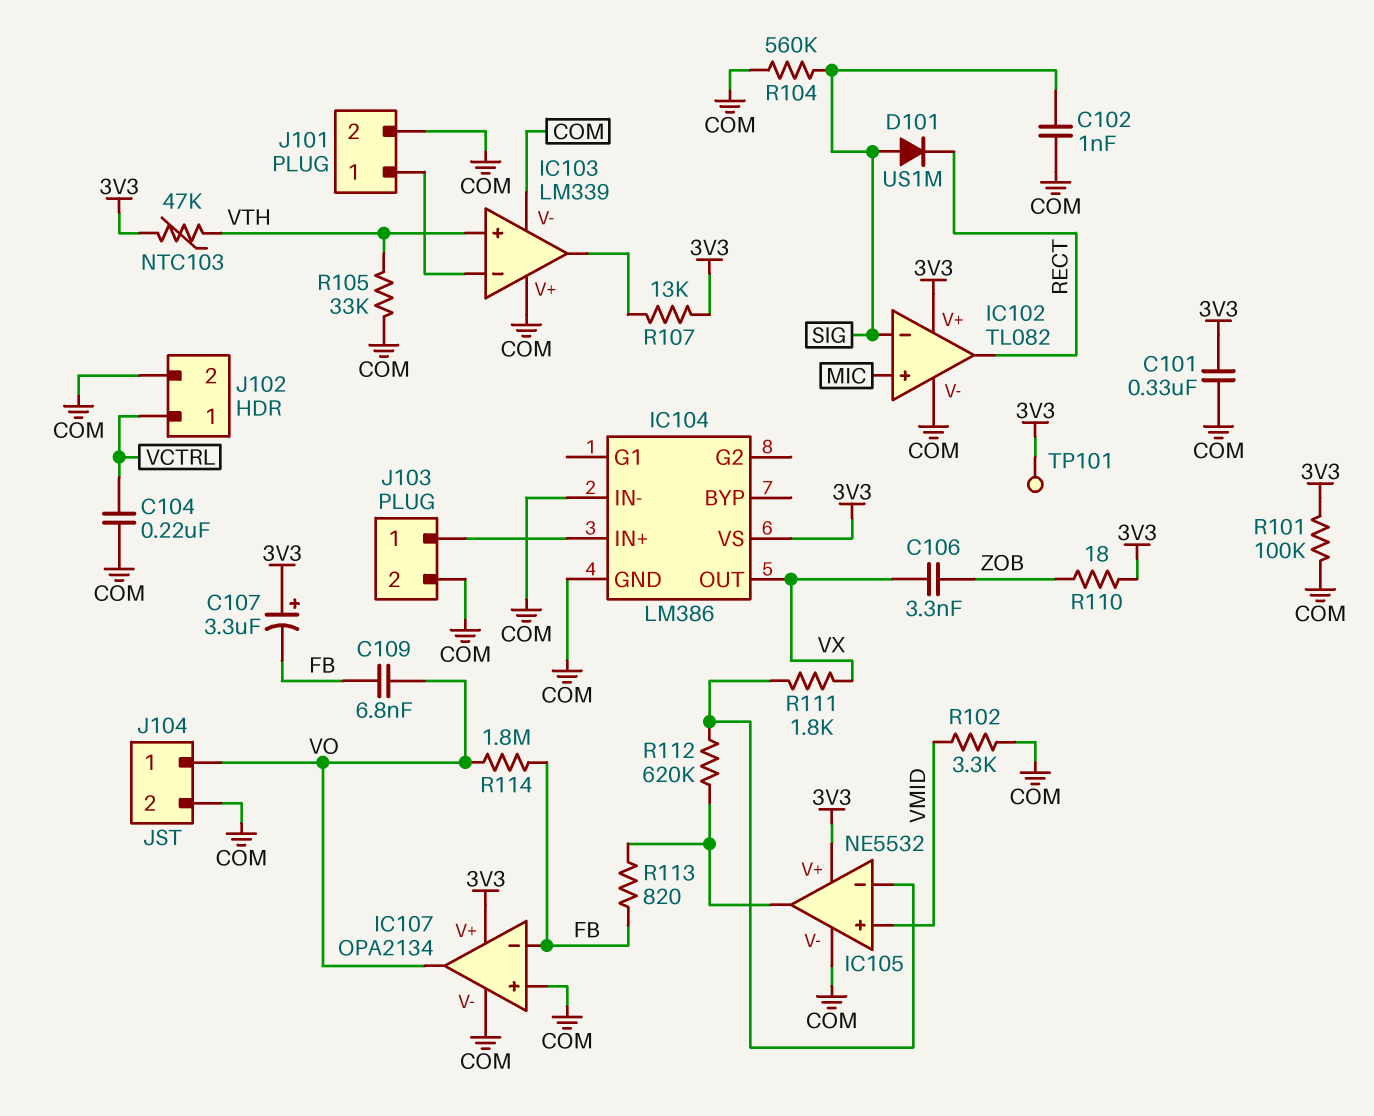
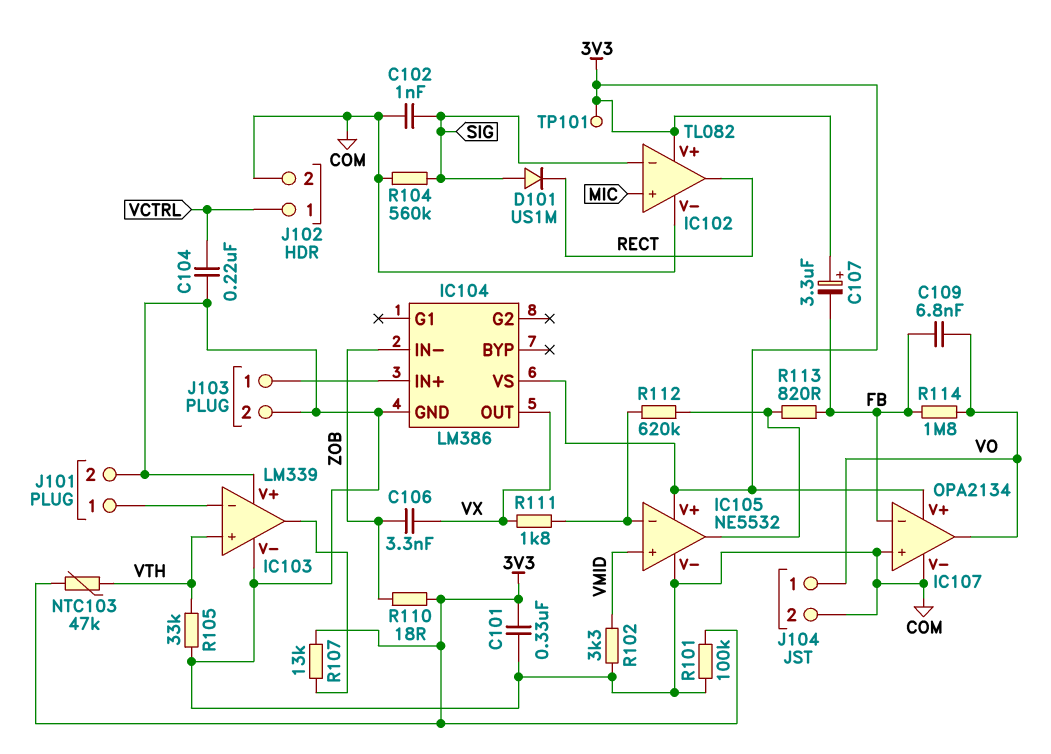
IC104 pin IN-: COM -> ZOB

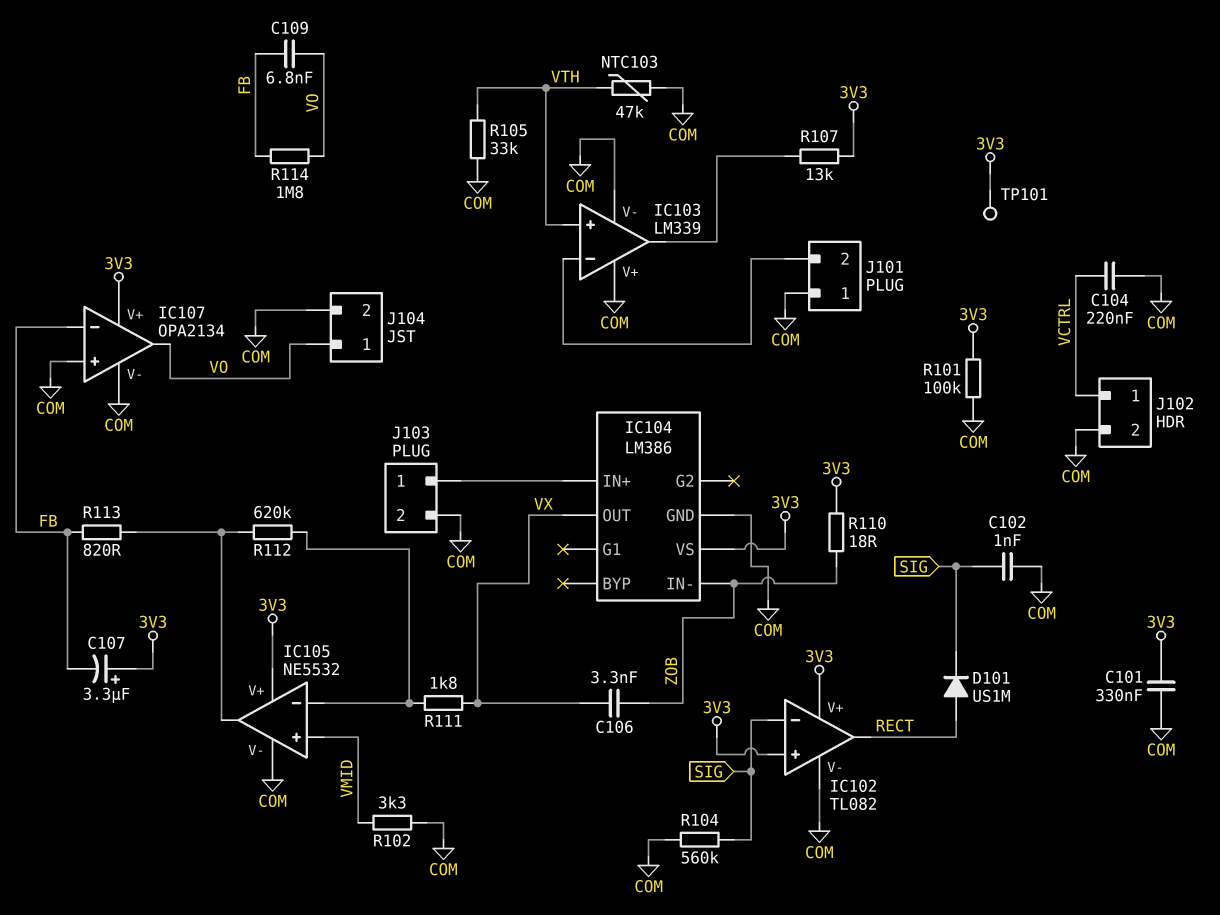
D101: diode US1M (A SIG, K RECT) -> diode US1M (A RECT, K SIG)
IC102 pin in+: MIC -> 3V3
J101 pin 1: IC103/in- -> COM
J101 pin 2: COM -> IC103/in-
NTC103: 47k (3V3, VTH) -> 47k (COM, VTH)

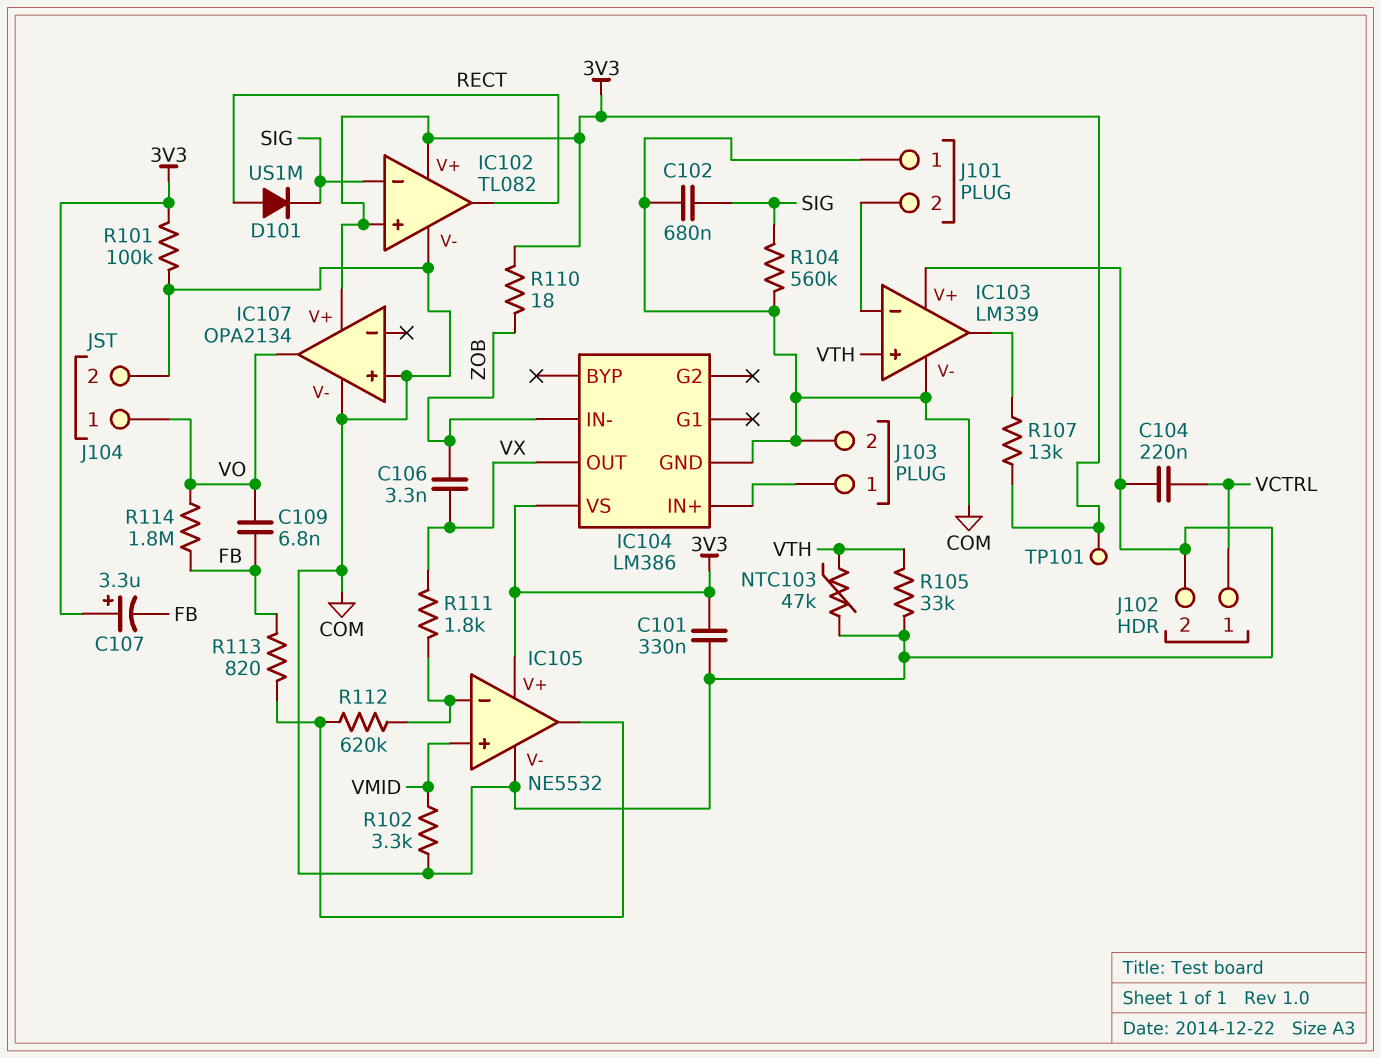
C102: 1nF (COM, SIG) -> 680nF (COM, SIG)
IC107 pin in-: FB -> none

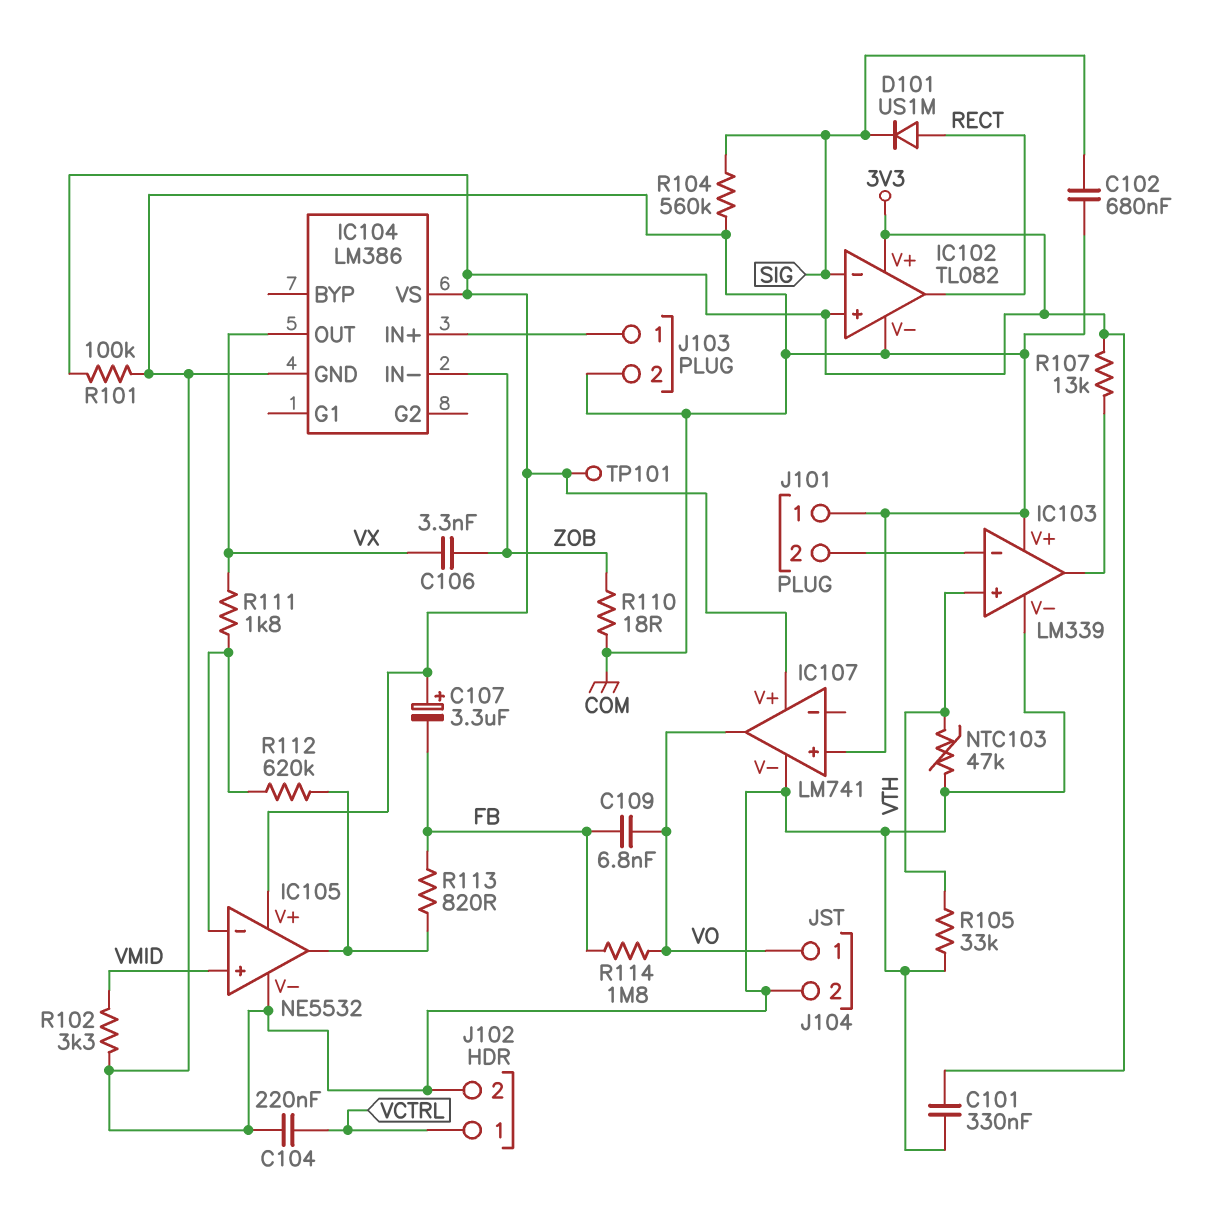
IC107: OPA2134 -> LM741
R110: 18 (3V3, ZOB) -> 18 (COM, ZOB)

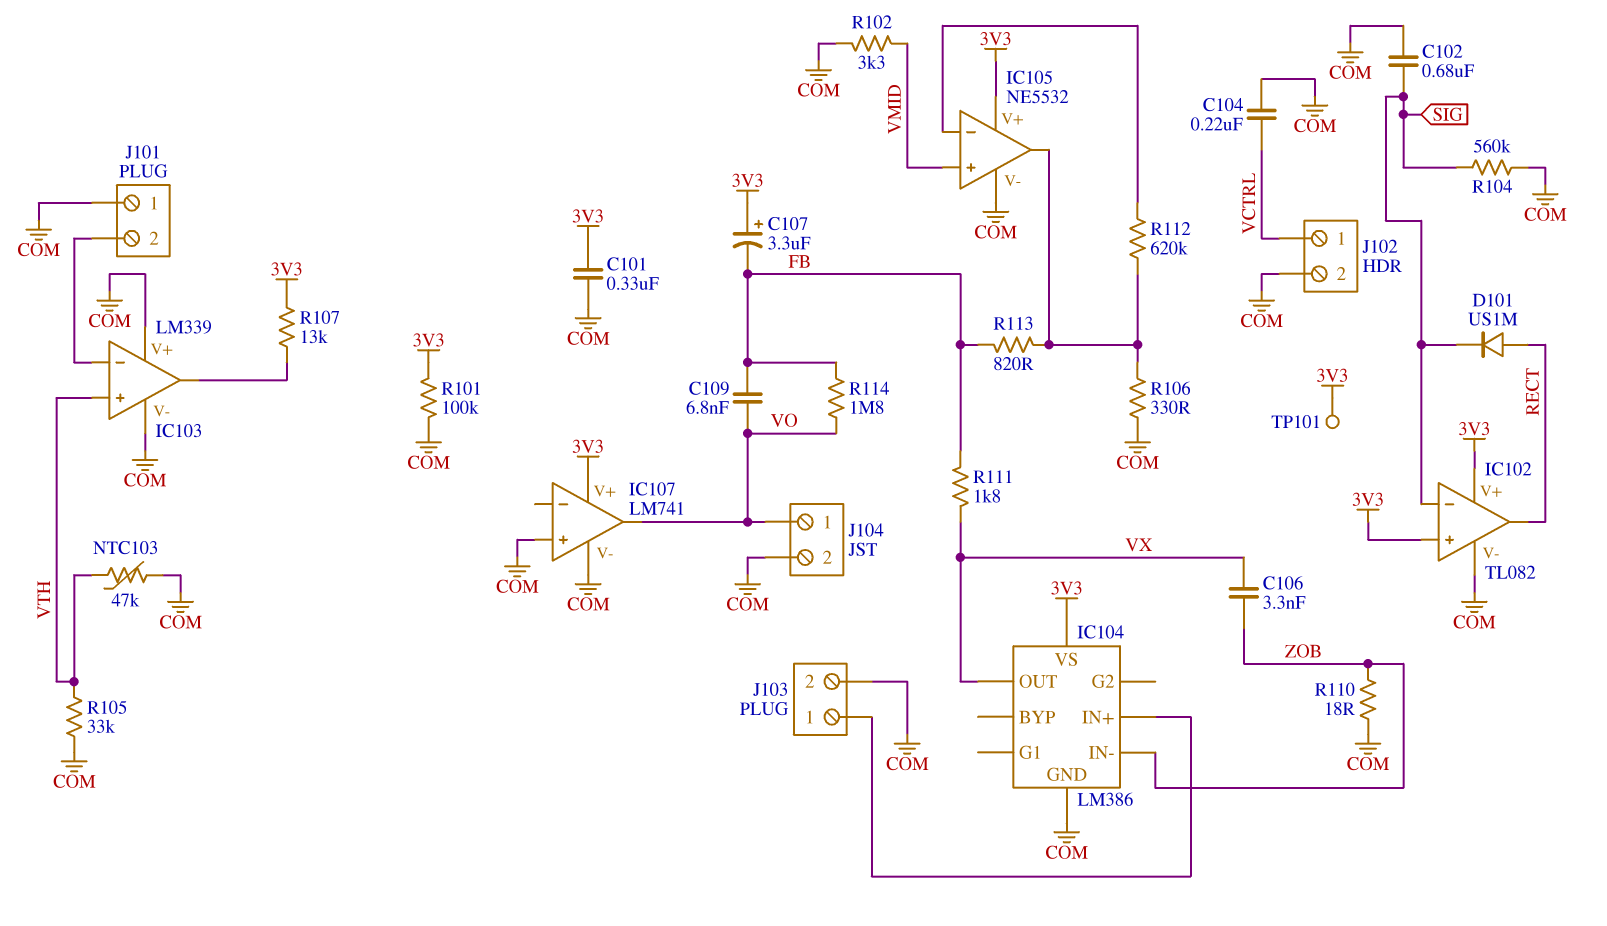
R106: none -> 330 (COM, IC105/out)
R111: 1.8k (IC105/in-, VX) -> 1.8k (FB, VX)

